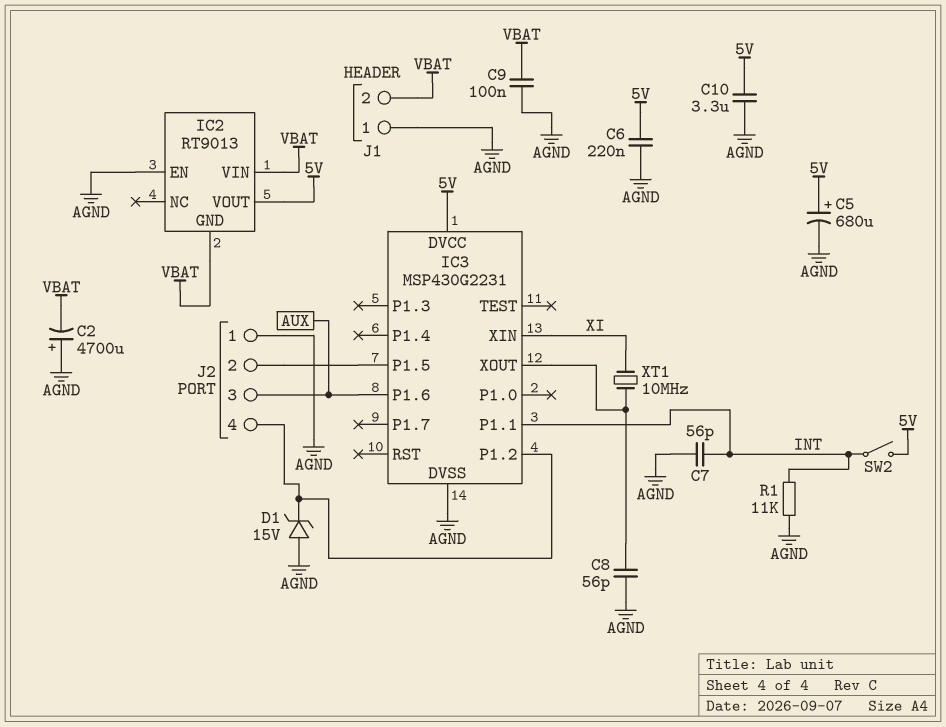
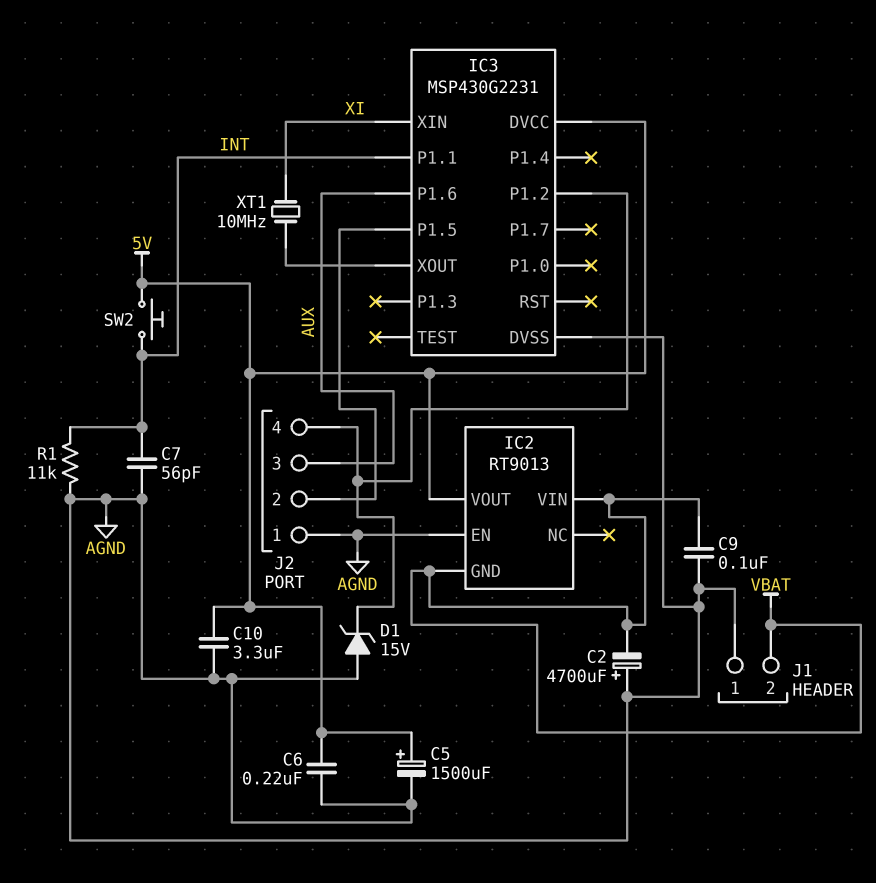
C5: 680uF (plus 5V, minus AGND) -> 1500uF (plus 5V, minus AGND)
C8: 56pF (AGND, IC3/XOUT) -> none
SW2: switch (5V, INT) -> button (5V, INT)

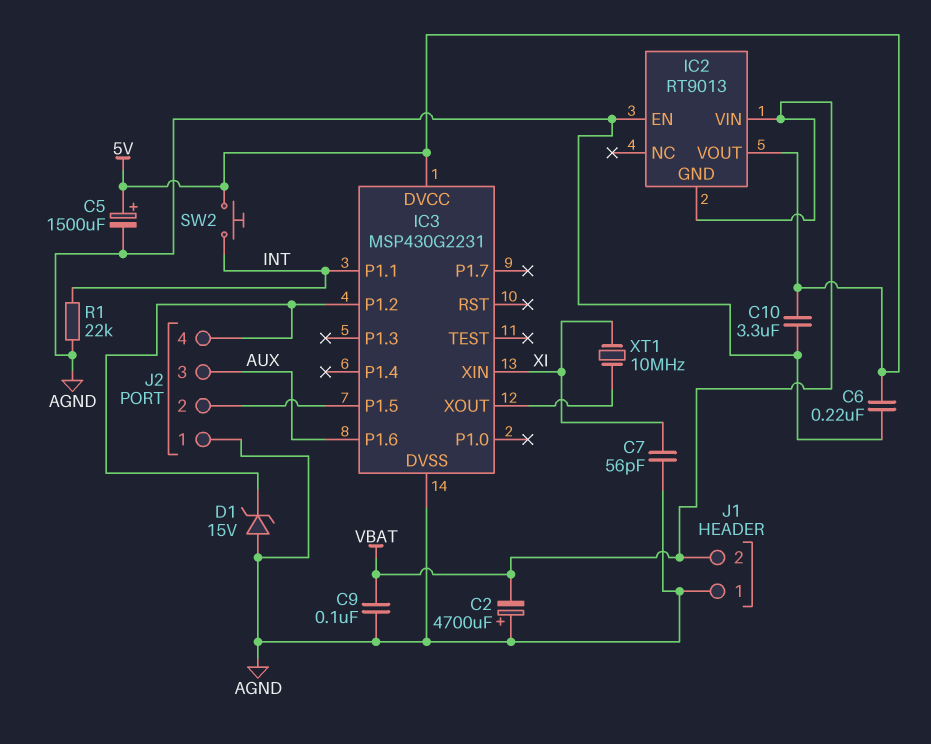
C7: 56pF (AGND, INT) -> 56pF (AGND, XI)
R1: 11k (AGND, INT) -> 22k (AGND, INT)

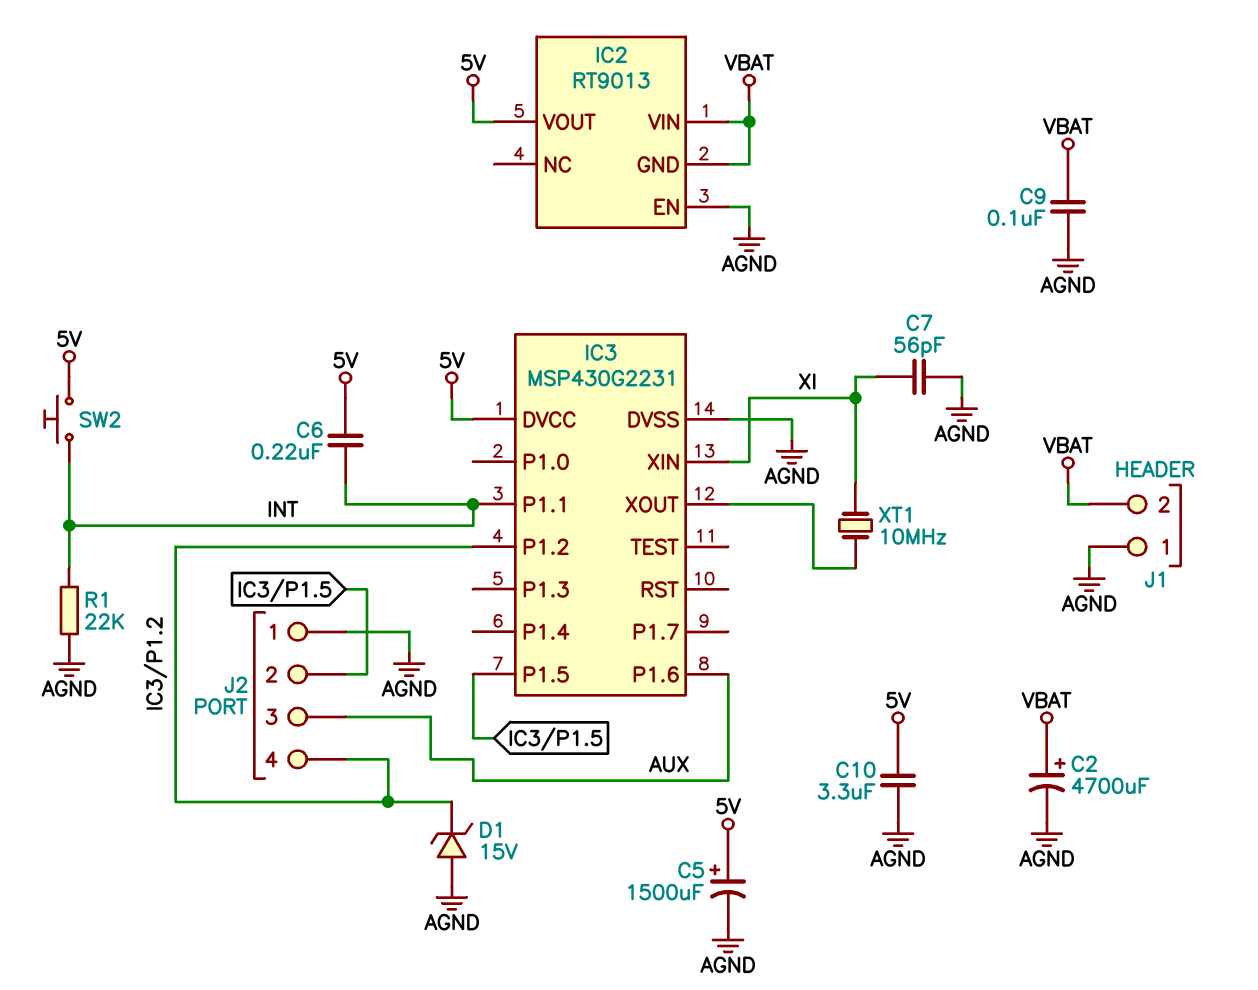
C2: 4700uF (plus AGND, minus VBAT) -> 4700uF (plus VBAT, minus AGND)
C6: 220nF (5V, AGND) -> 220nF (5V, INT)

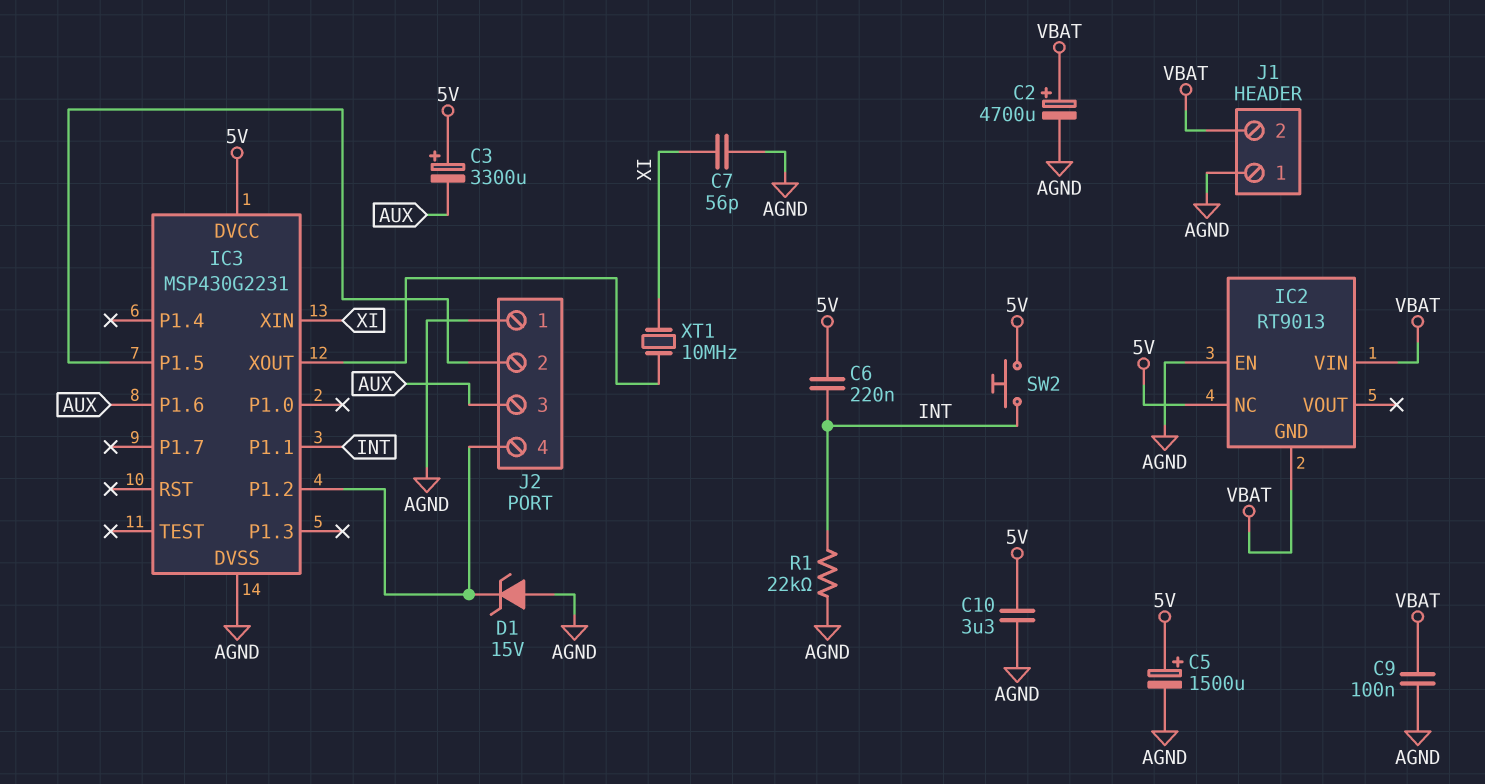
C3: none -> 3300uF (plus 5V, minus AUX)
IC2 pin NC: none -> 5V
IC2 pin VOUT: 5V -> none

